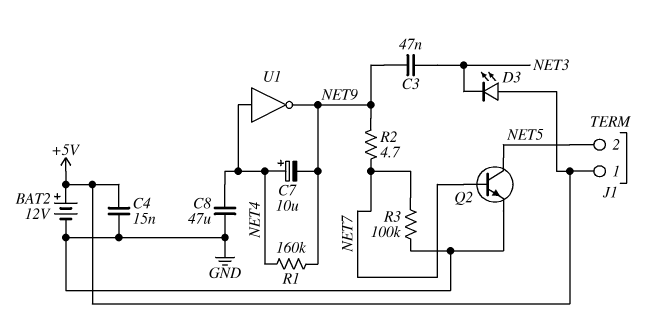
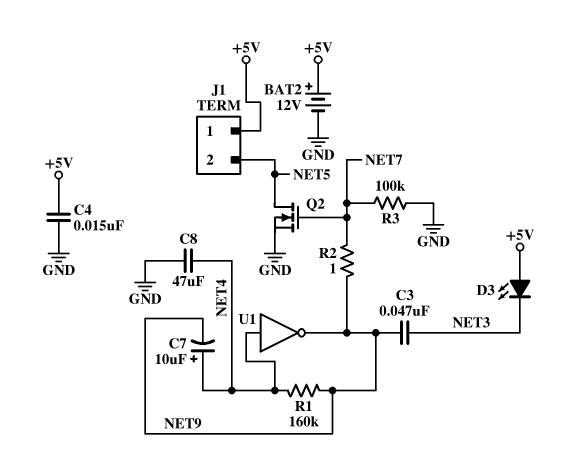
Q2: NPN (B NET7, C NET5, E GND) -> NMOS (G NET7, D NET5, S GND)
R2: 4.7 (NET7, NET9) -> 1 (NET7, NET9)

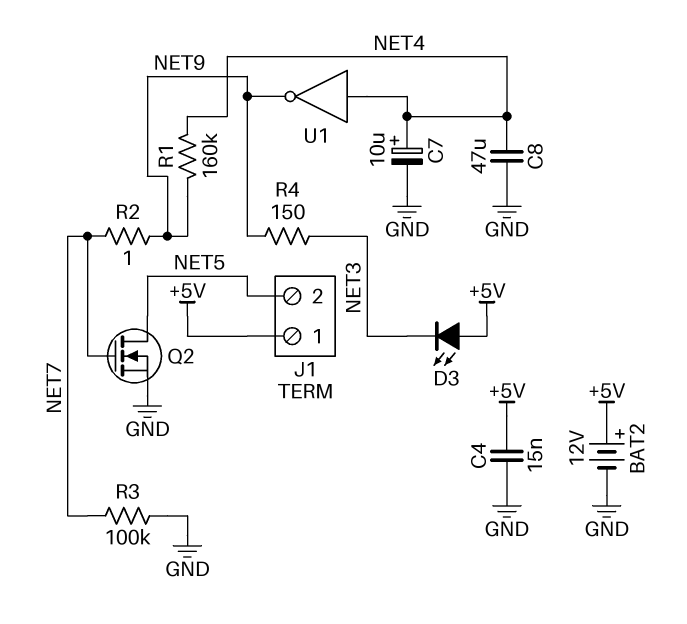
C3: 47nF (NET3, NET9) -> none
C7: 10uF (plus NET4, minus NET9) -> 10uF (plus NET4, minus GND)
R4: none -> 150 (NET3, NET9)

